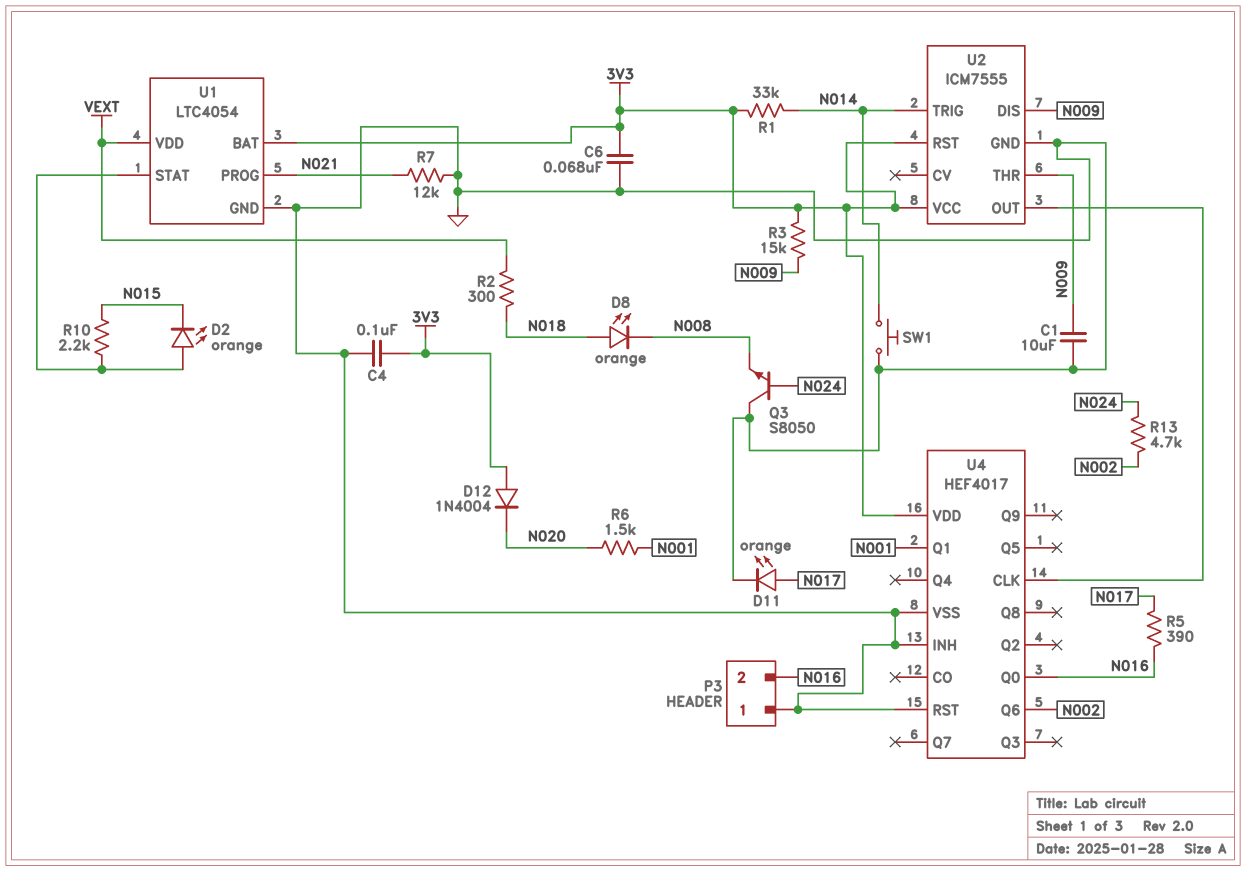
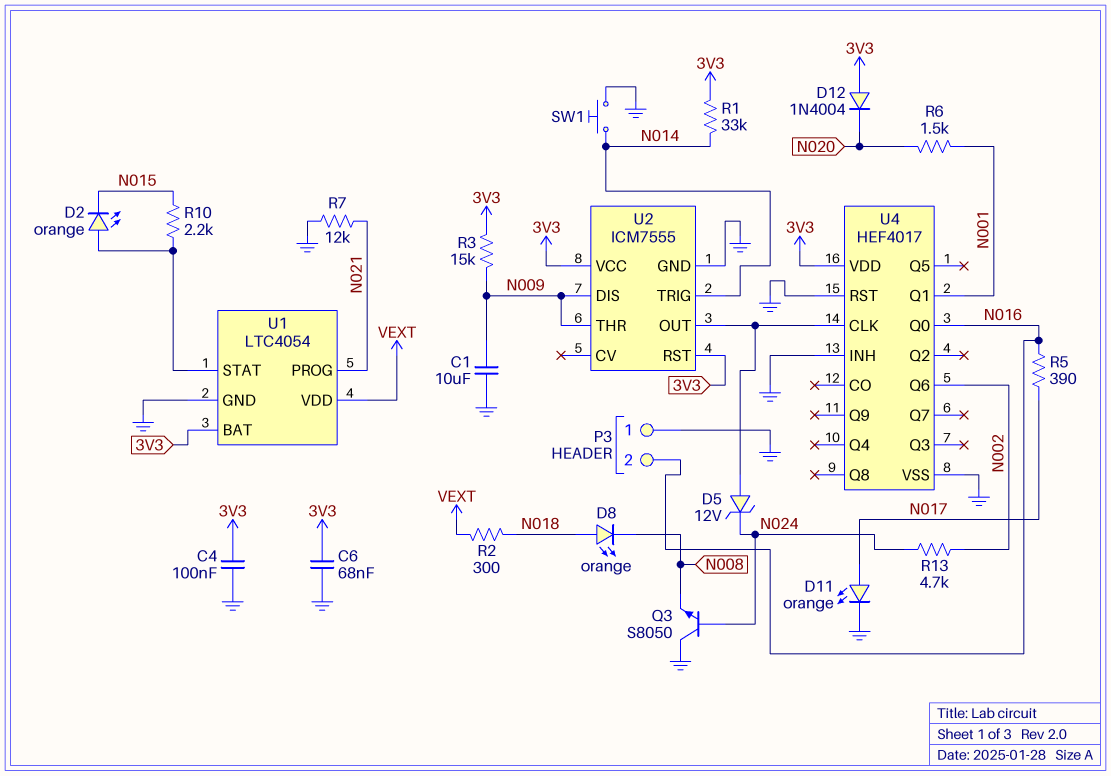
D5: none -> zener 12V (A U2/OUT, K N024)

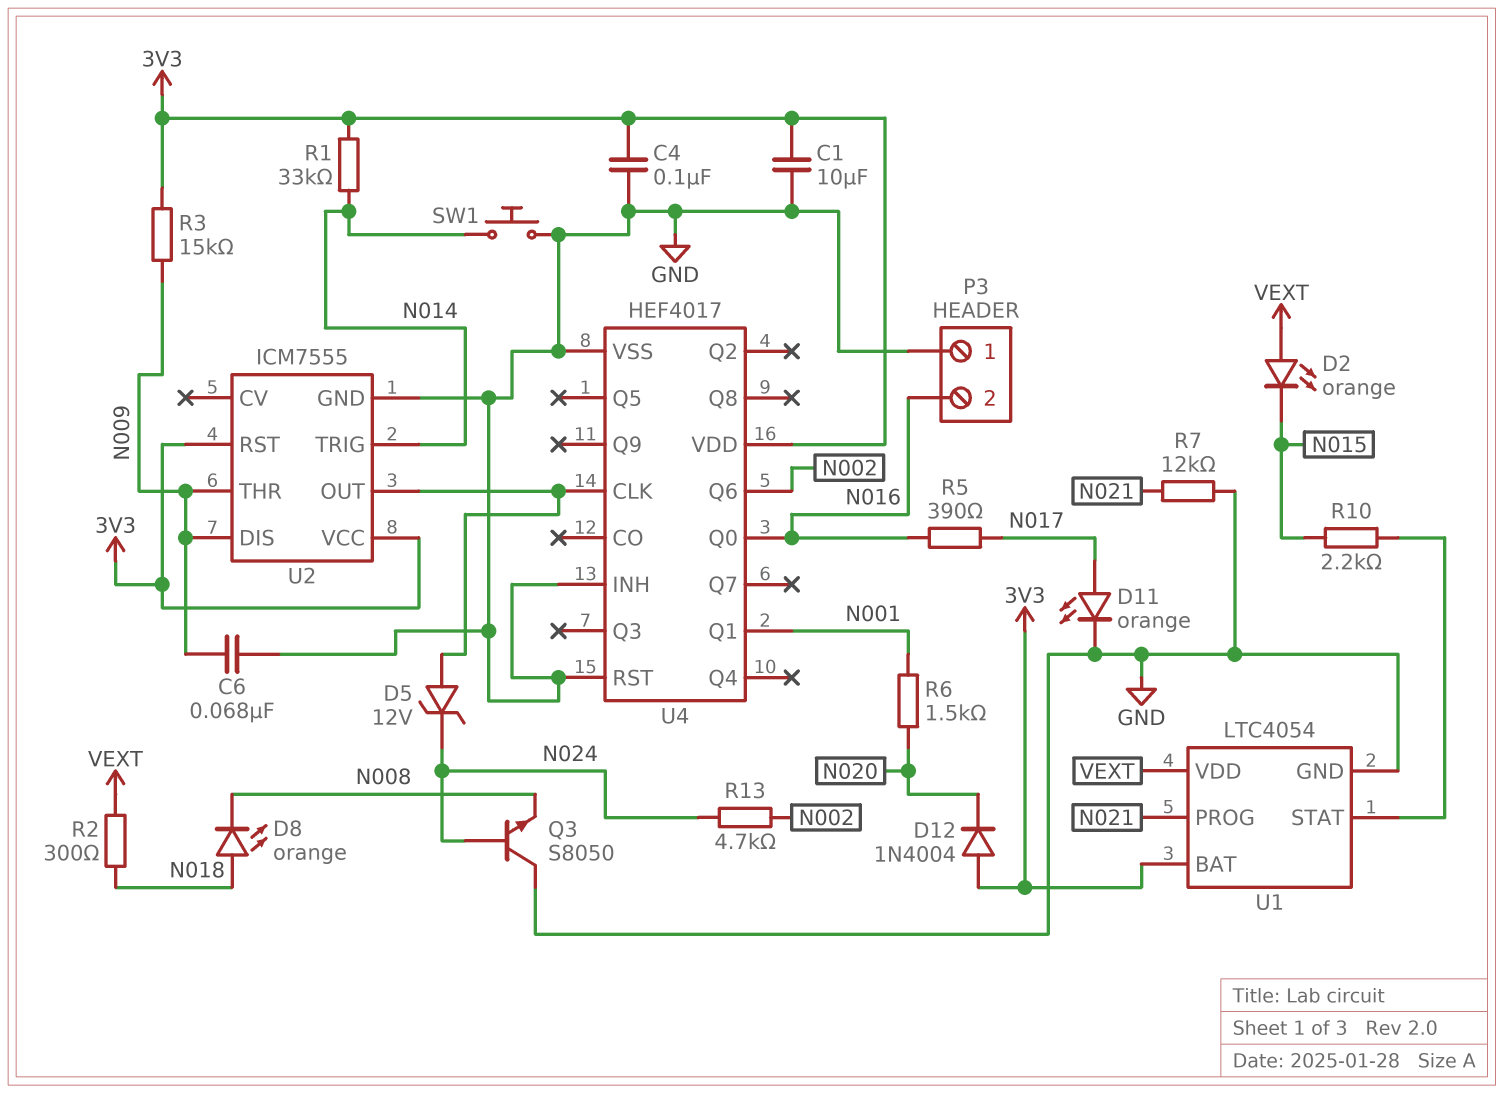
C1: 10uF (GND, N009) -> 10uF (3V3, GND)
C6: 68nF (3V3, GND) -> 68nF (GND, N009)
D2: LED orange (A U1/STAT, K N015) -> LED orange (A VEXT, K N015)

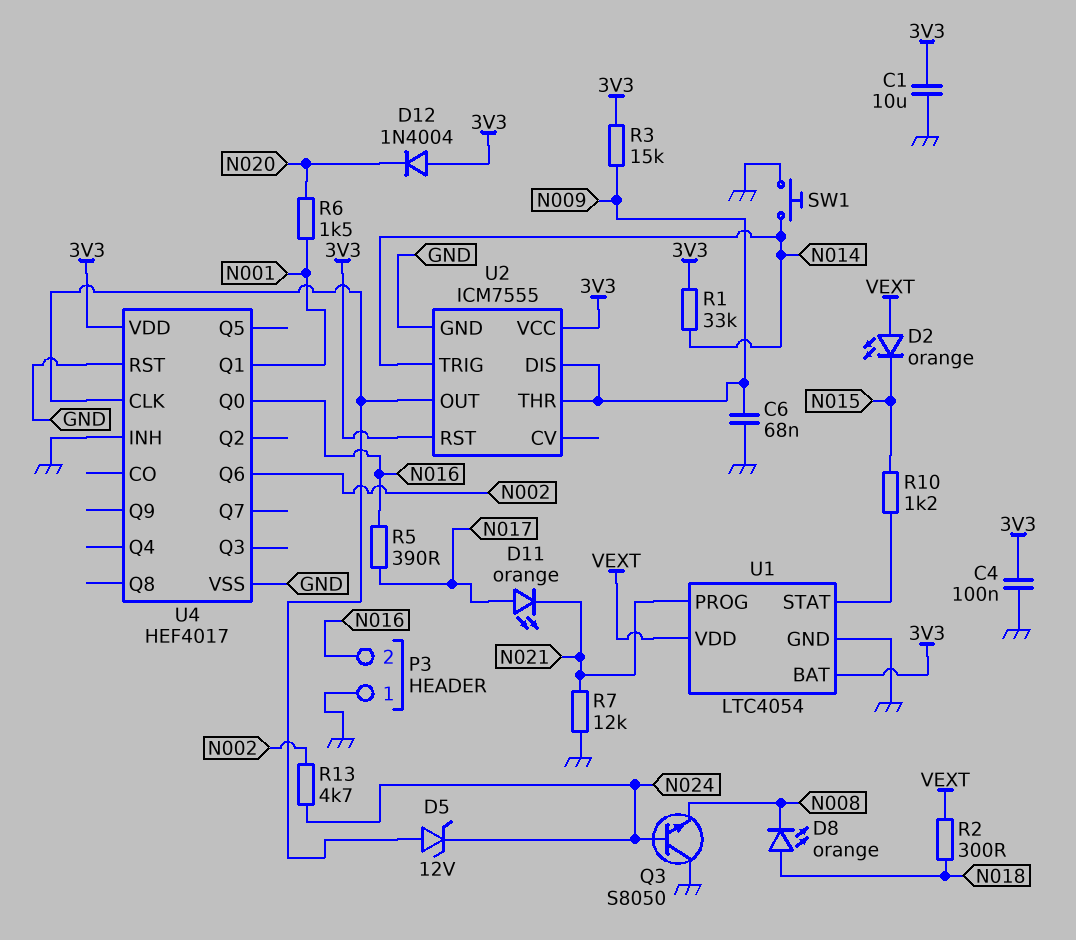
D11: LED orange (A N017, K GND) -> LED orange (A N017, K N021)
R10: 2.2k (N015, U1/STAT) -> 1.2k (N015, U1/STAT)

